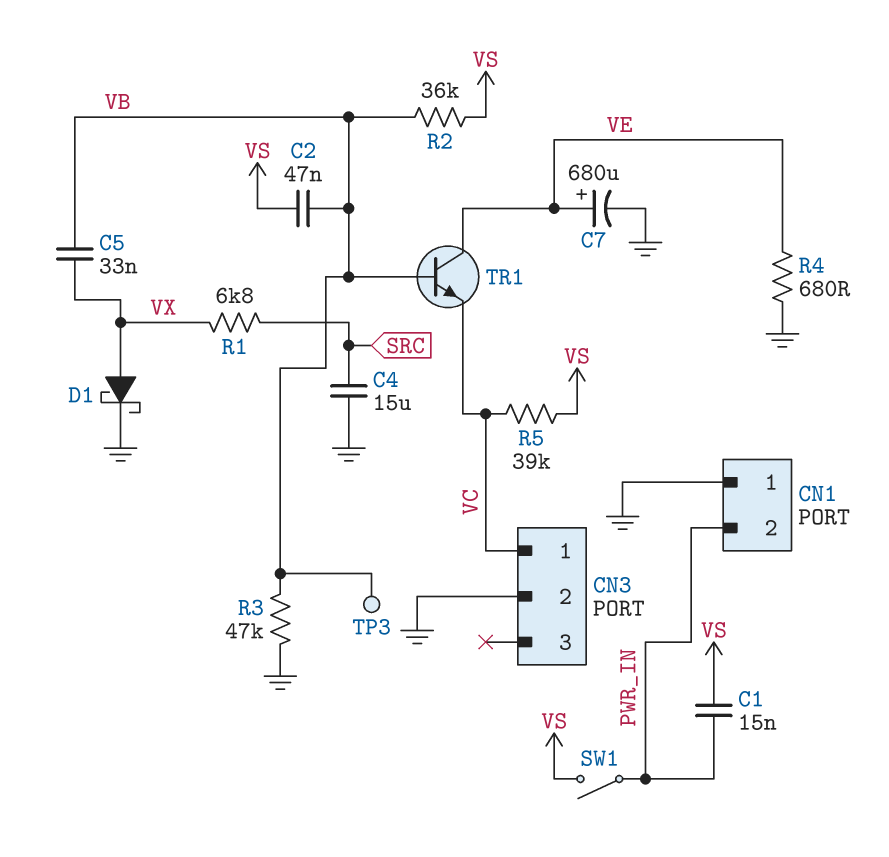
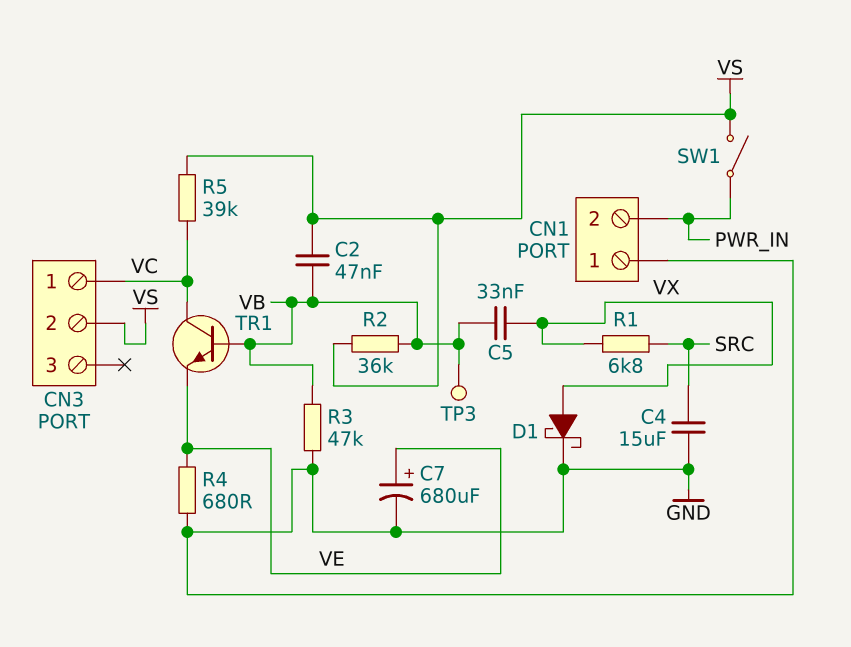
C1: 15nF (PWR_IN, VS) -> none
CN3 pin 2: GND -> VS
TR1: NPN (B VB, C VE, E VC) -> NPN (B VB, C VC, E VE)

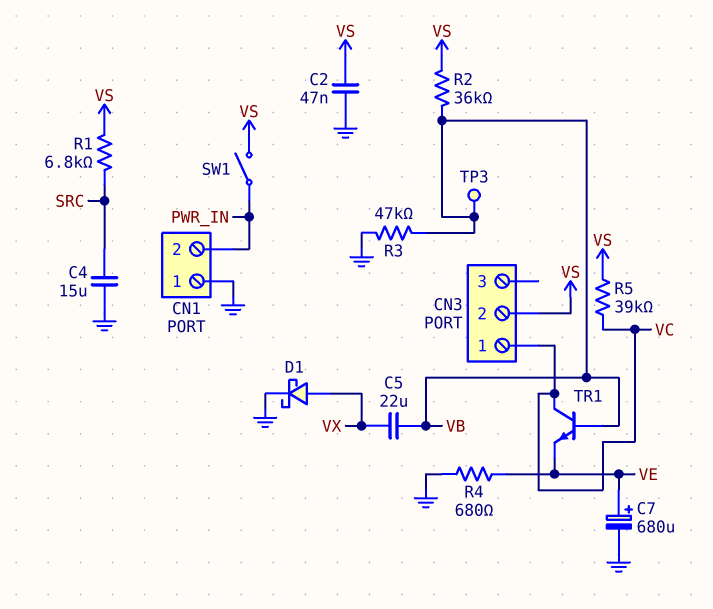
C2: 47nF (VB, VS) -> 47nF (GND, VS)
C5: 33nF (VB, VX) -> 22uF (VB, VX)
R1: 6.8k (SRC, VX) -> 6.8k (SRC, VS)

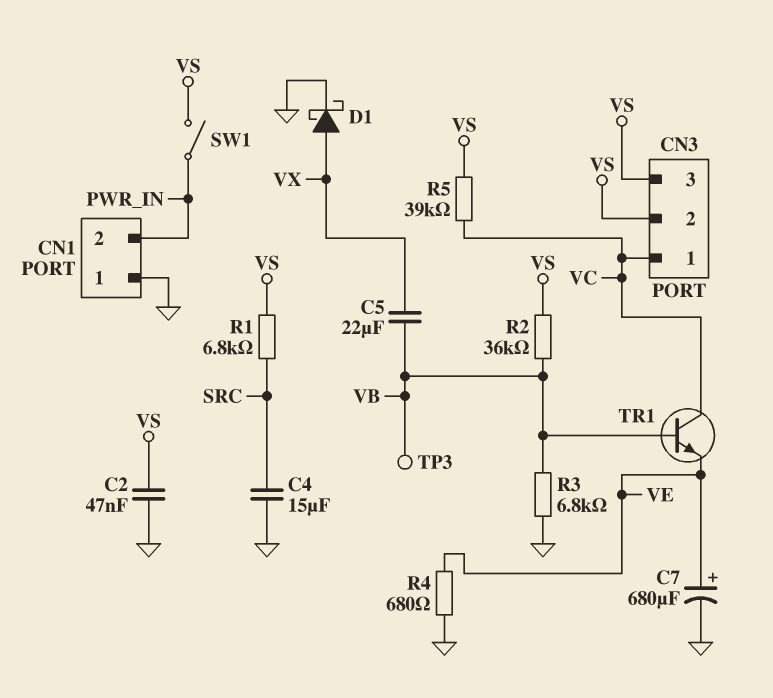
CN3 pin 3: none -> VS
R3: 47k (GND, VB) -> 6.8k (GND, VB)

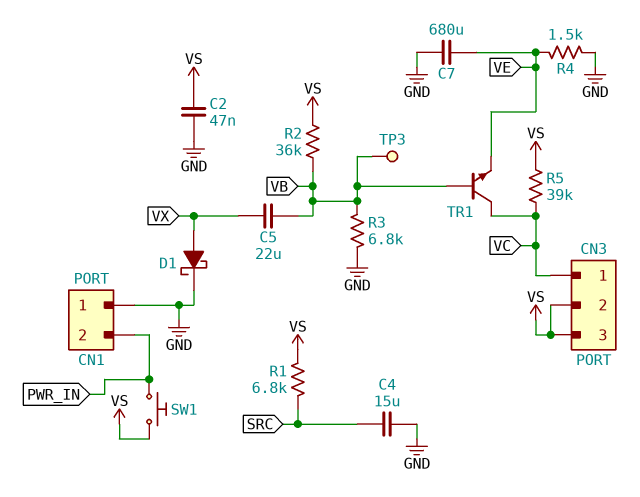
C7: 680uF (plus VE, minus GND) -> 680uF (GND, VE)
R4: 680 (GND, VE) -> 1.5k (GND, VE)
SW1: switch (PWR_IN, VS) -> button (PWR_IN, VS)

